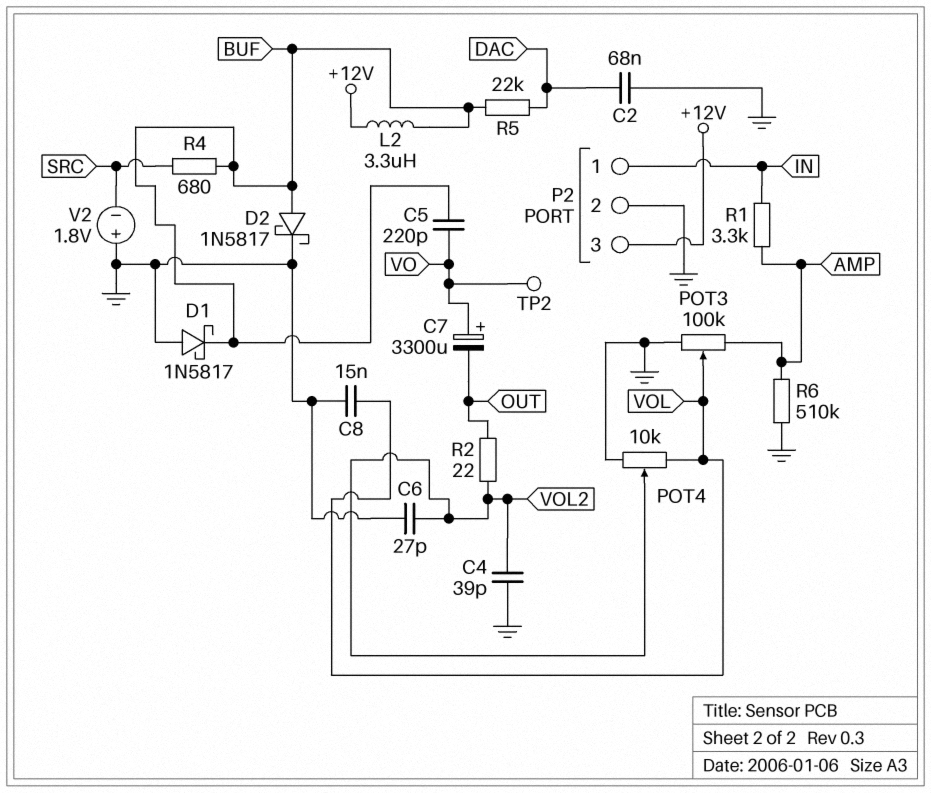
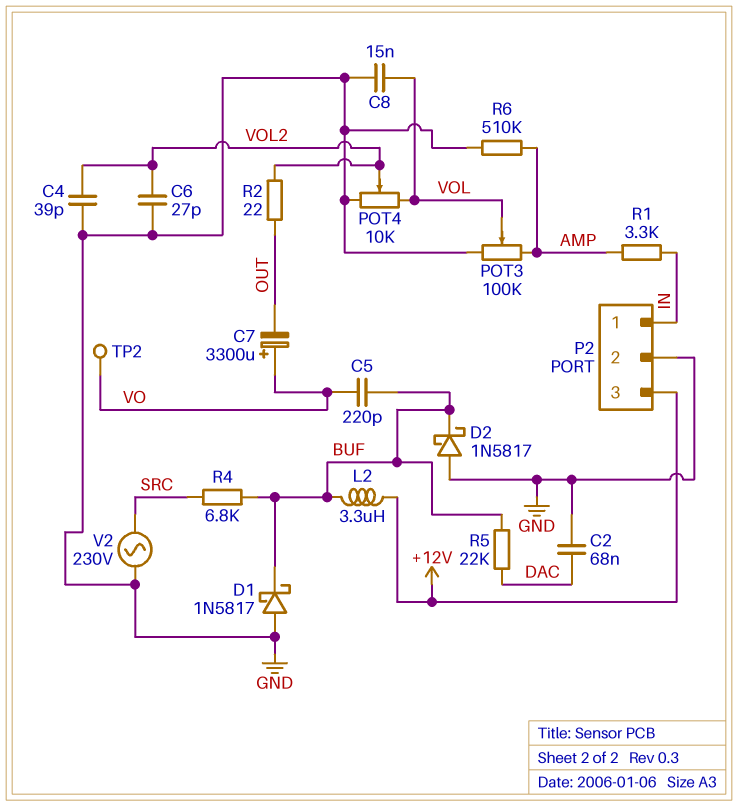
D2: schottky 1N5817 (A BUF, K GND) -> schottky 1N5817 (A GND, K BUF)
R4: 680 (BUF, SRC) -> 6.8k (BUF, SRC)
V2: 1.8V (plus GND, minus SRC) -> AC 230V (GND, SRC)

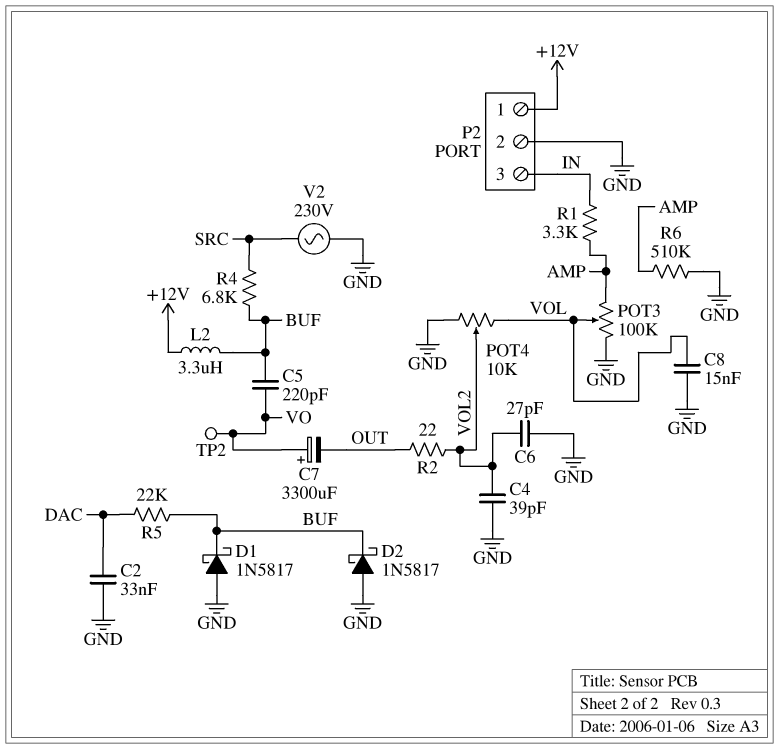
C2: 68nF (DAC, GND) -> 33nF (DAC, GND)
P2 pin 1: IN -> +12V
P2 pin 3: +12V -> IN

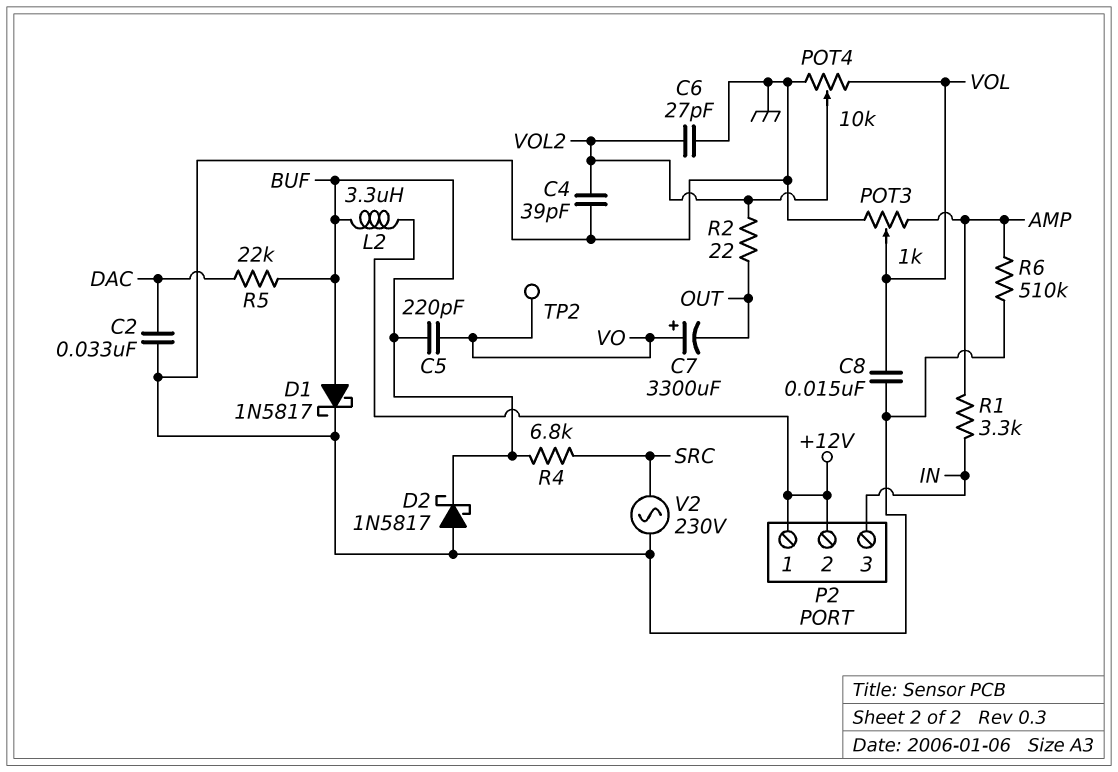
D1: schottky 1N5817 (A GND, K BUF) -> schottky 1N5817 (A BUF, K GND)
P2 pin 2: GND -> +12V
POT3: 100k (AMP, GND, wiper VOL) -> 1k (AMP, GND, wiper VOL)

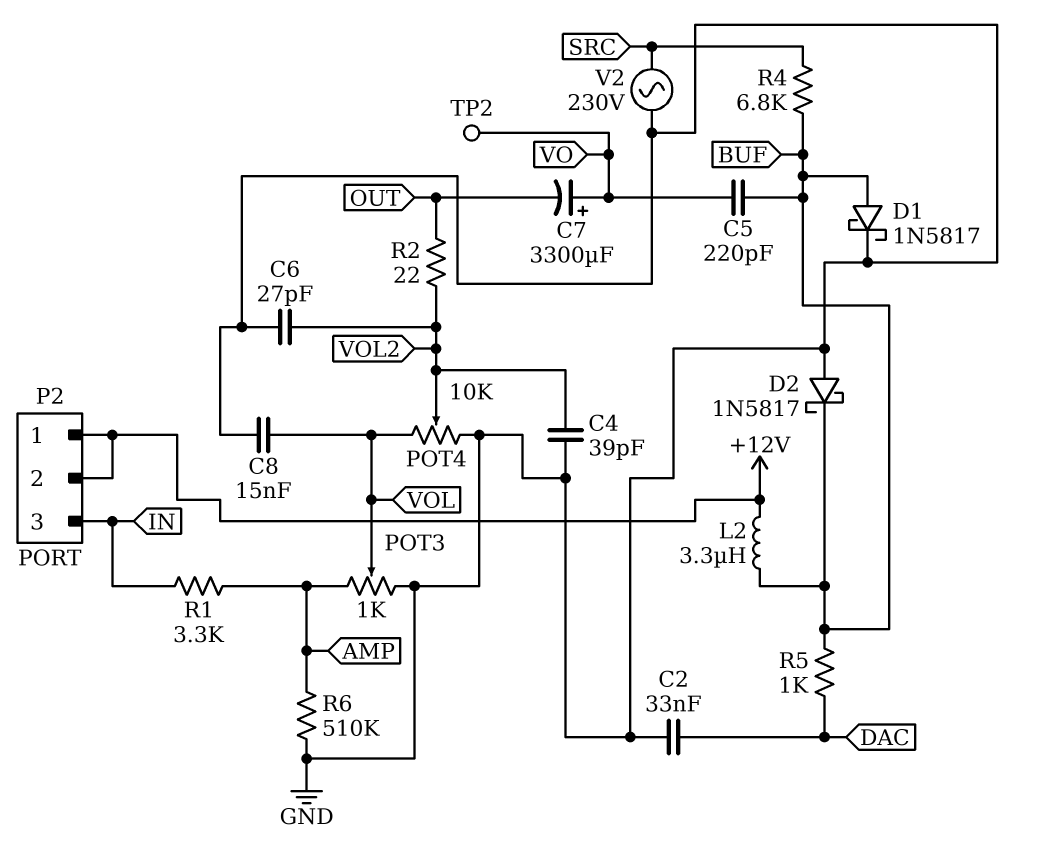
R5: 22k (BUF, DAC) -> 1k (BUF, DAC)

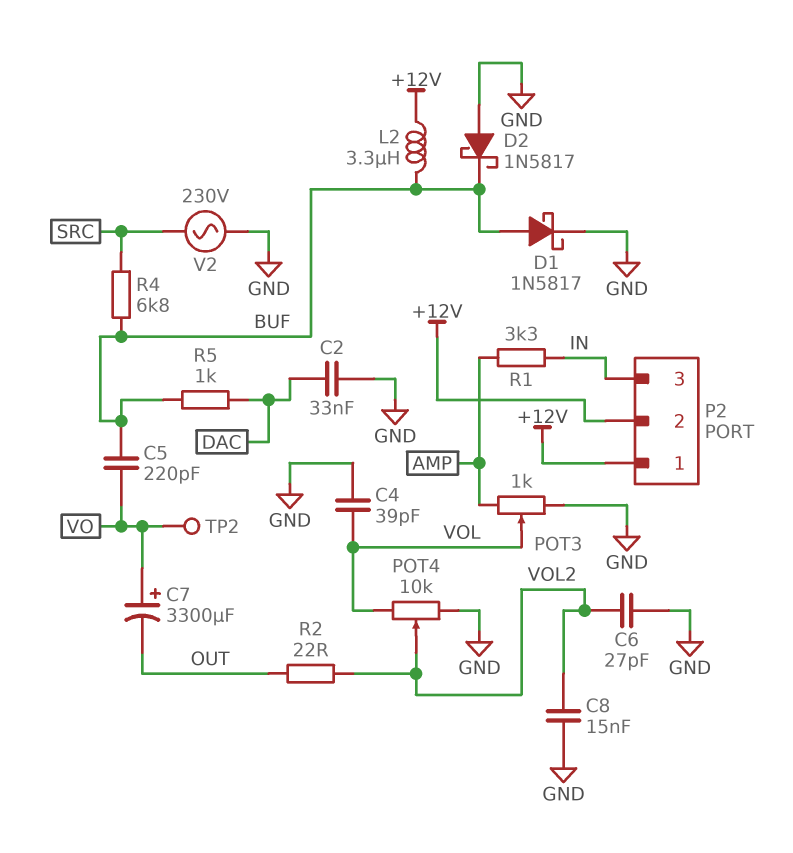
C4: 39pF (GND, VOL2) -> 39pF (GND, VOL)
C8: 15nF (GND, VOL) -> 15nF (GND, VOL2)
R6: 510k (AMP, GND) -> none

